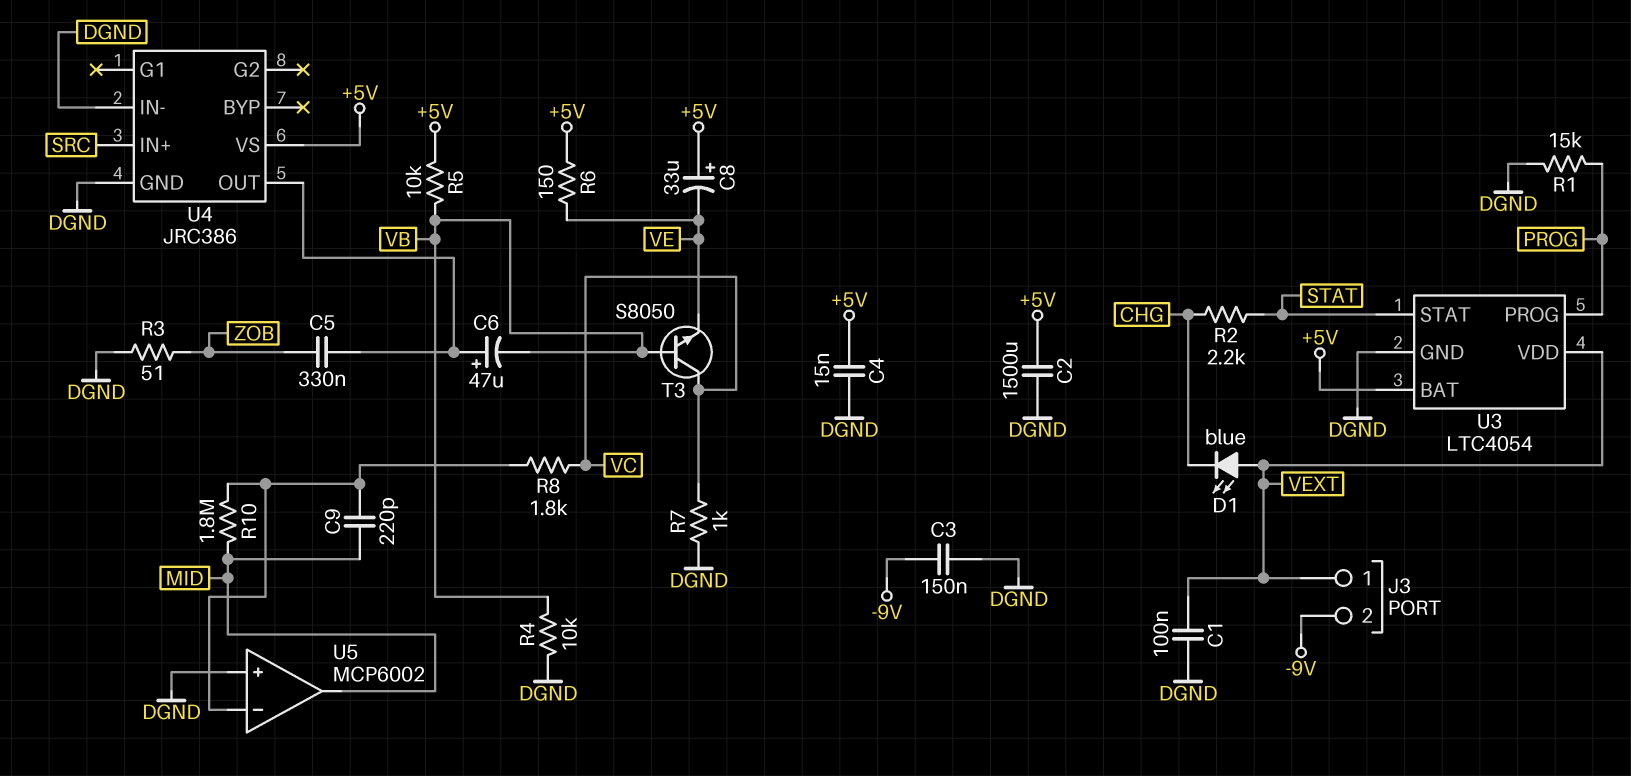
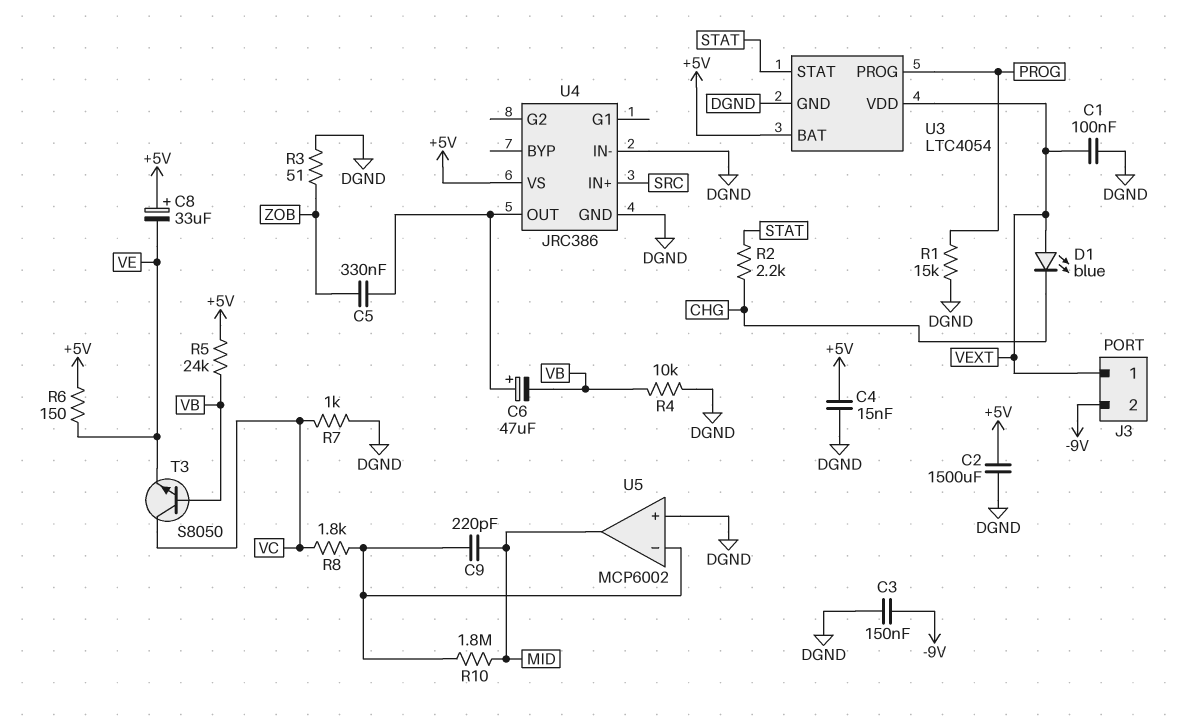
R5: 10k (+5V, VB) -> 24k (+5V, VB)

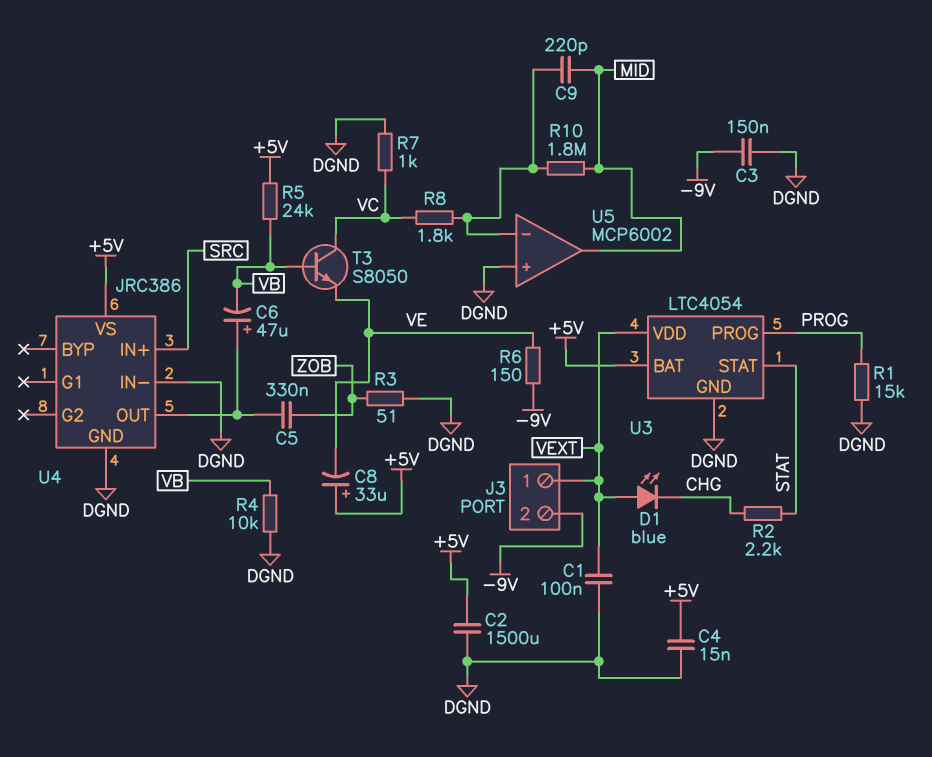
R6: 150 (+5V, VE) -> 150 (-9V, VE)

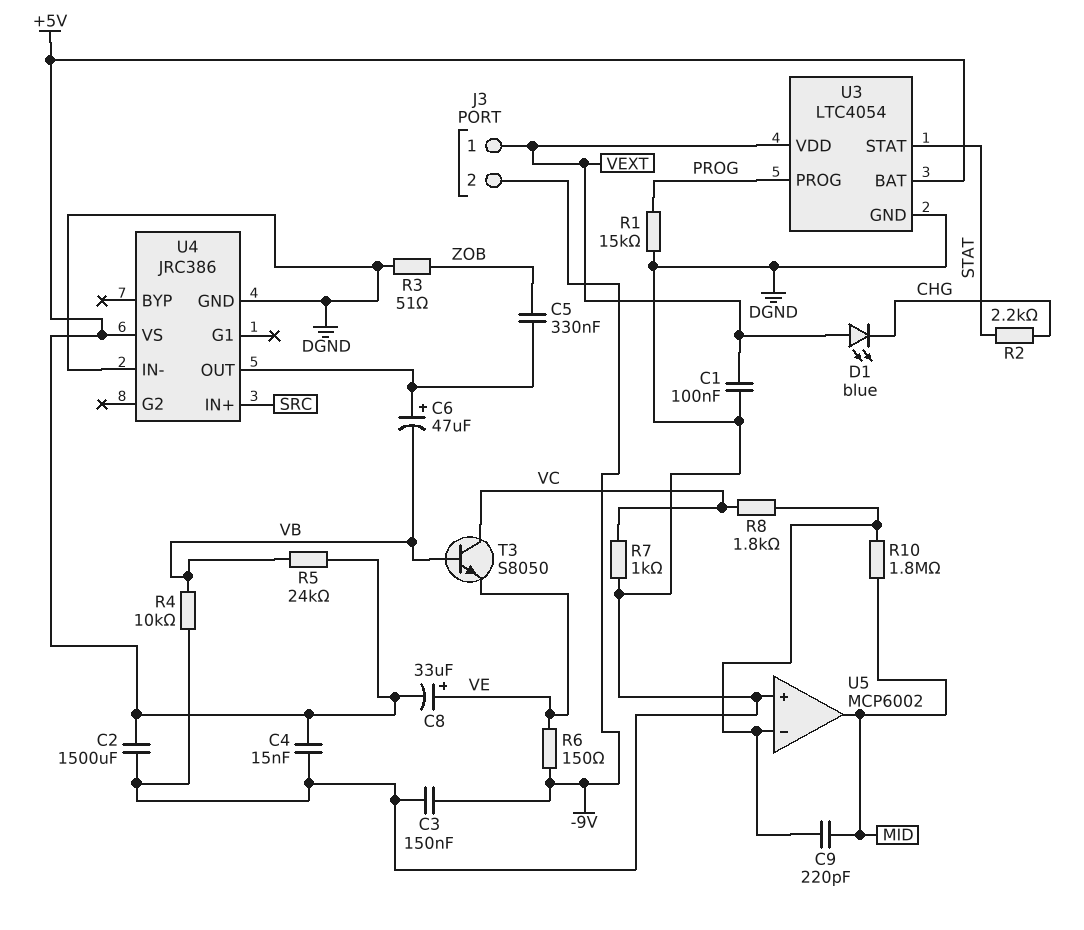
C8: 33uF (plus +5V, minus VE) -> 33uF (plus VE, minus +5V)

